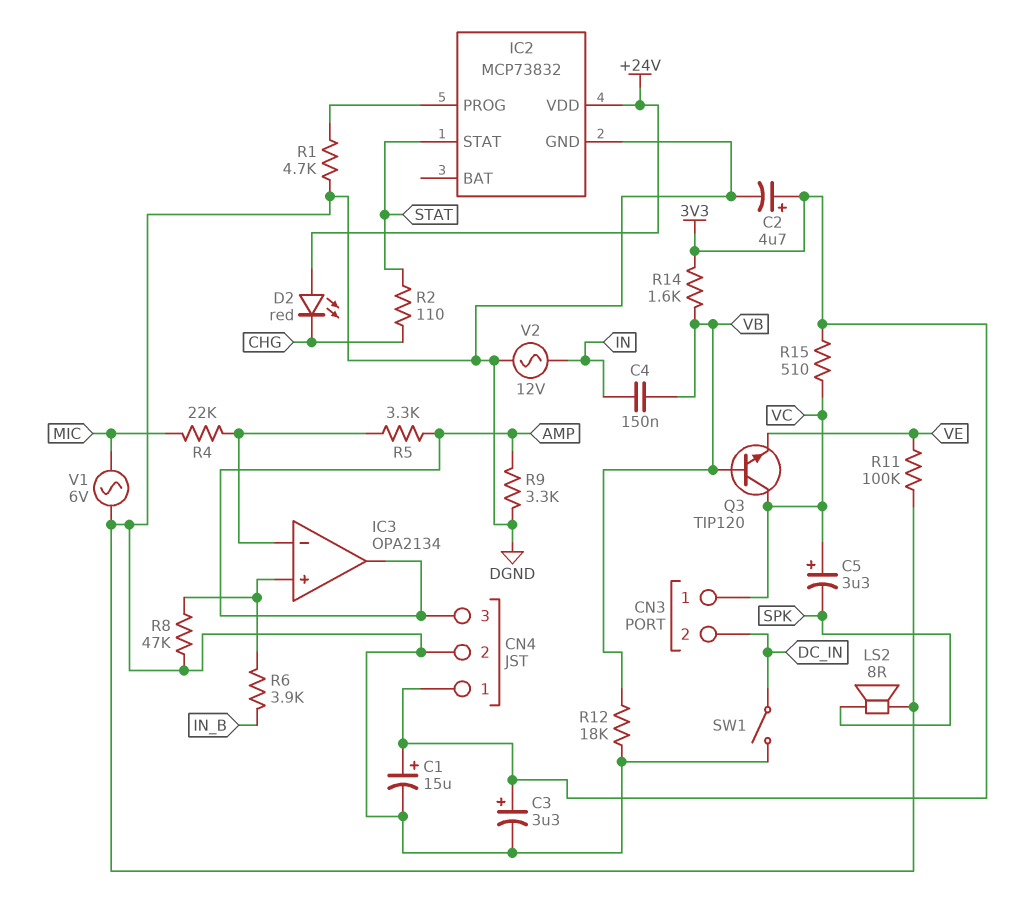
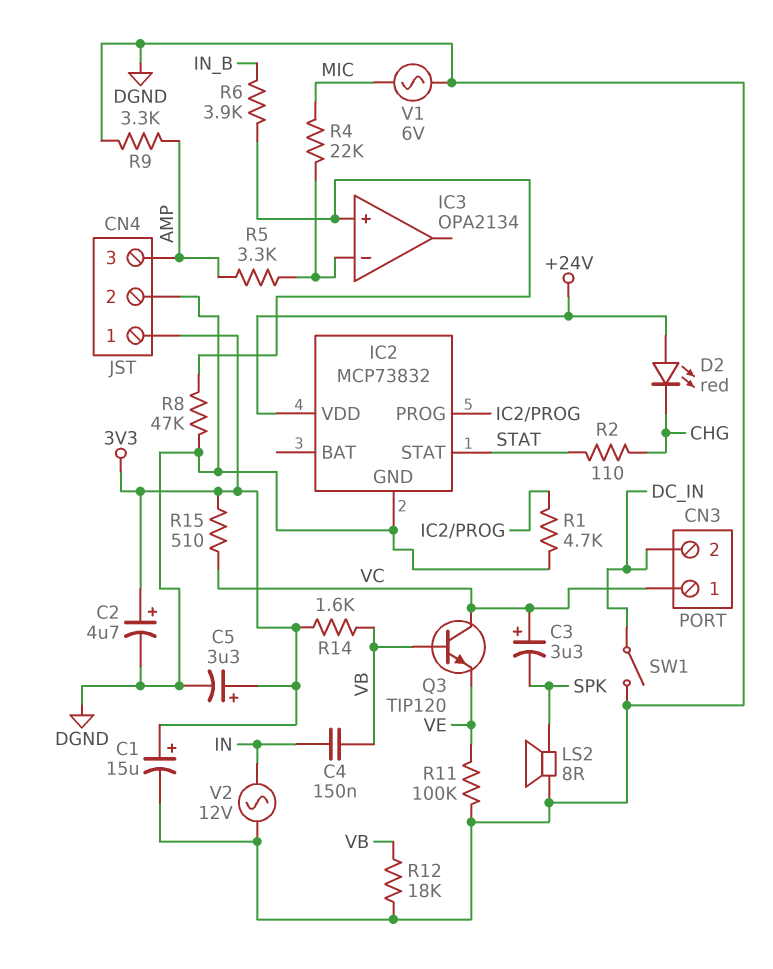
C3: 3.3uF (plus 3V3, minus DGND) -> 3.3uF (plus VC, minus SPK)
C5: 3.3uF (plus VC, minus SPK) -> 3.3uF (plus 3V3, minus DGND)
IC3 pin out: AMP -> none

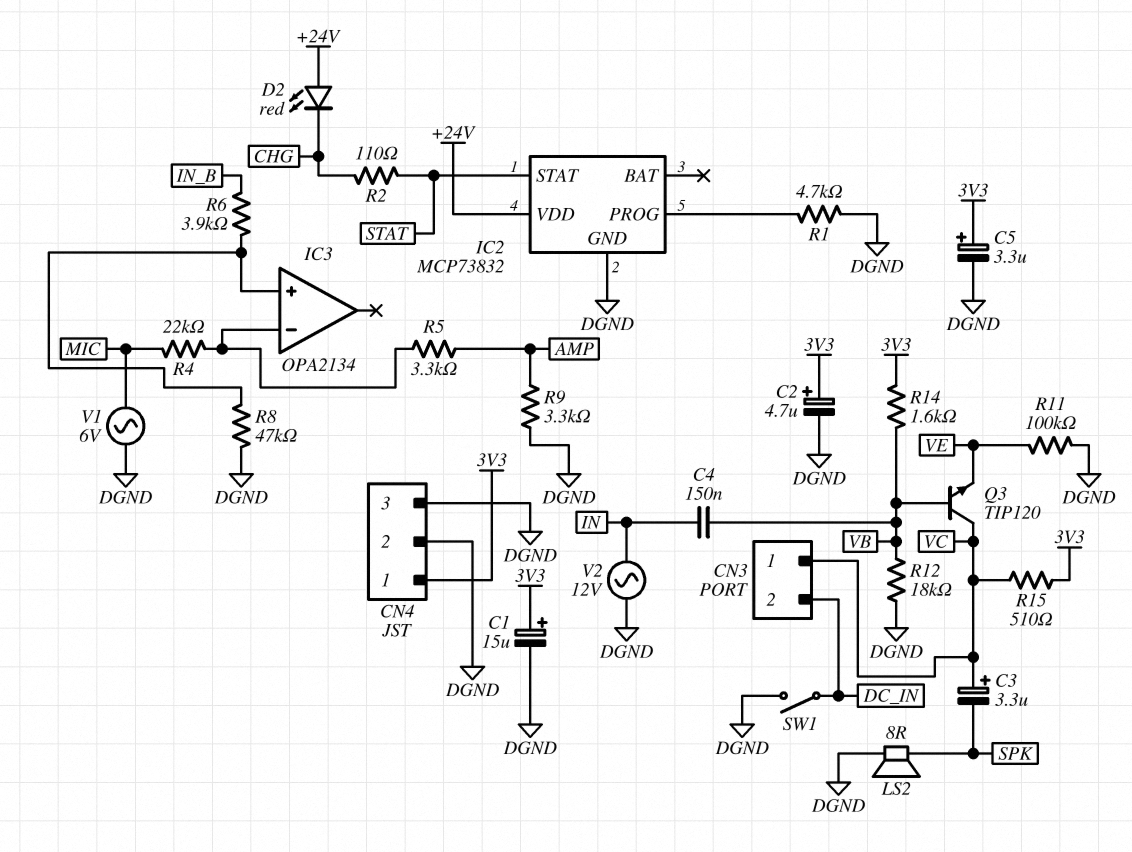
CN4 pin 3: AMP -> DGND

